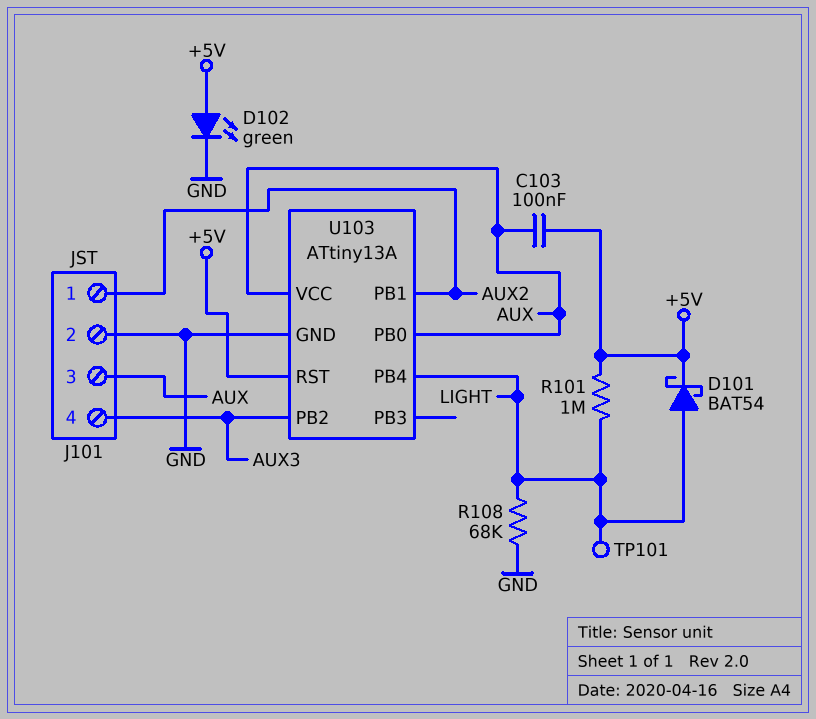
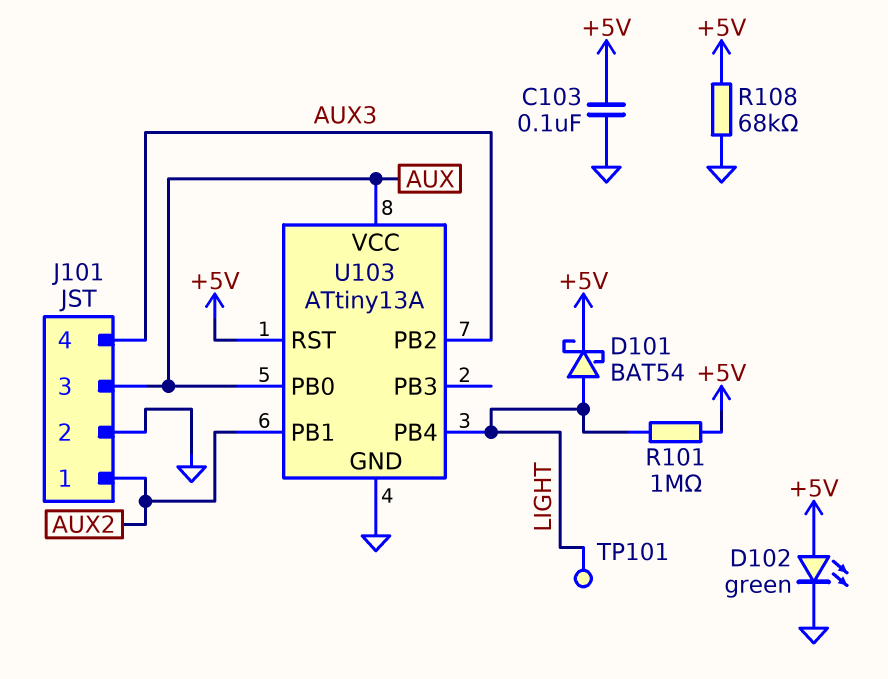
C103: 100nF (+5V, AUX) -> 100nF (+5V, GND)
R108: 68k (GND, LIGHT) -> 68k (+5V, GND)

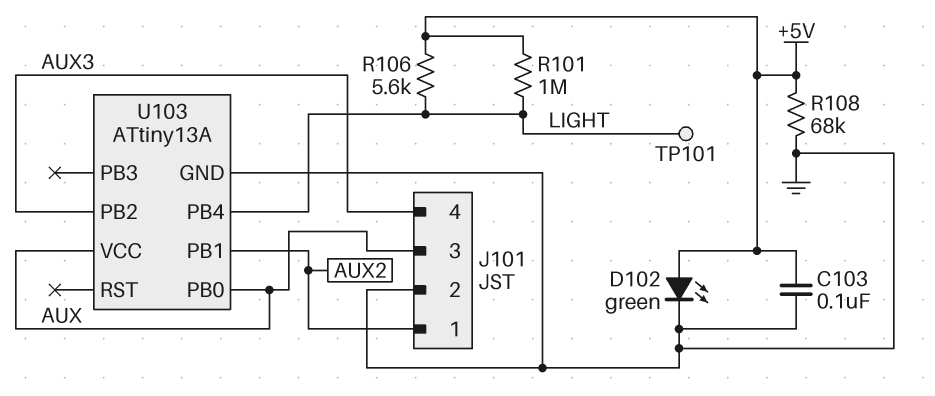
D101: schottky BAT54 (A LIGHT, K +5V) -> none
R106: none -> 5.6k (+5V, LIGHT)
U103 pin RST: +5V -> none

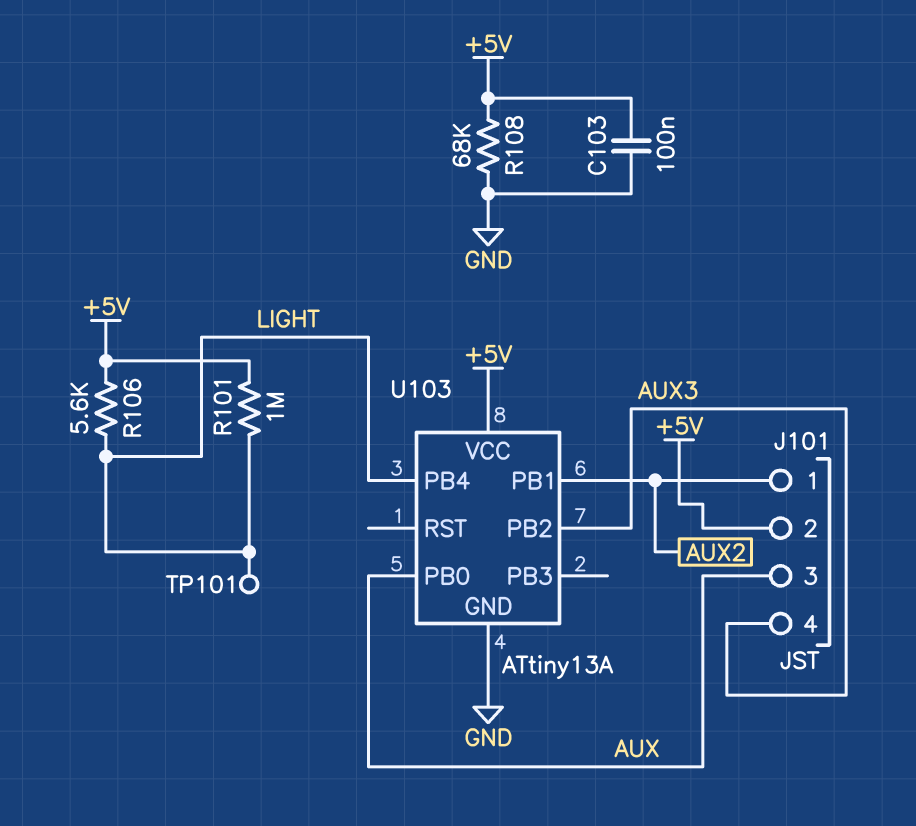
D102: LED green (A +5V, K GND) -> none
J101 pin 2: GND -> +5V
U103 pin VCC: AUX -> +5V

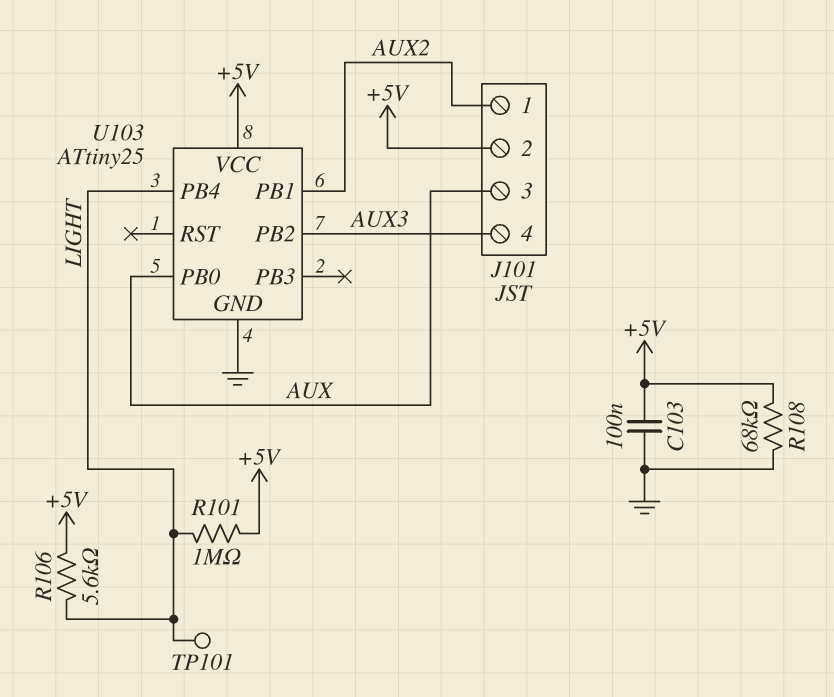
U103: ATtiny13A -> ATtiny25

